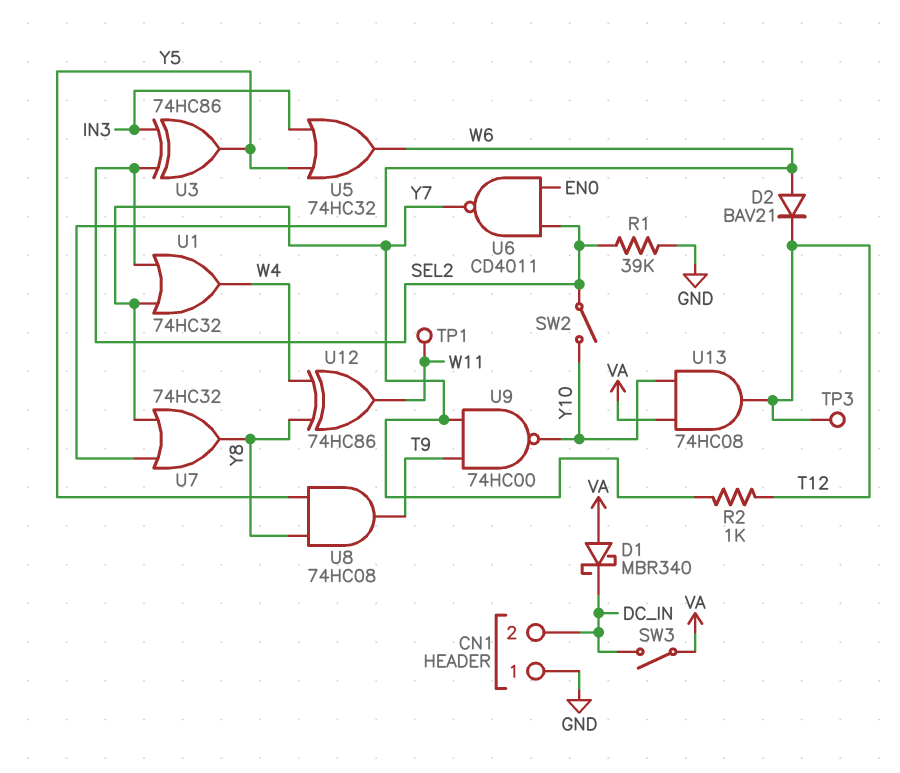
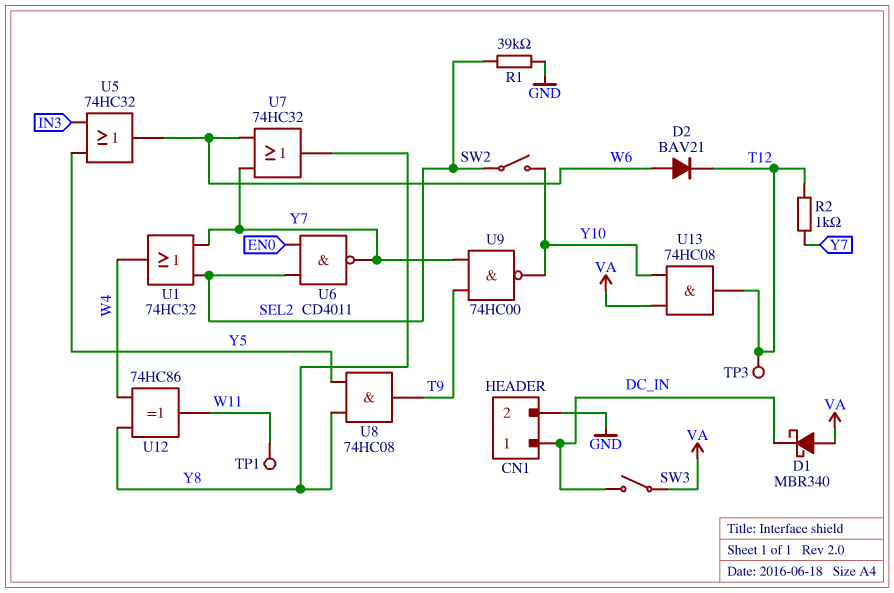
CN1 pin 1: GND -> DC_IN
CN1 pin 2: DC_IN -> GND
U3: XOR 74HC86 (in IN3, in SEL2, out Y5) -> none

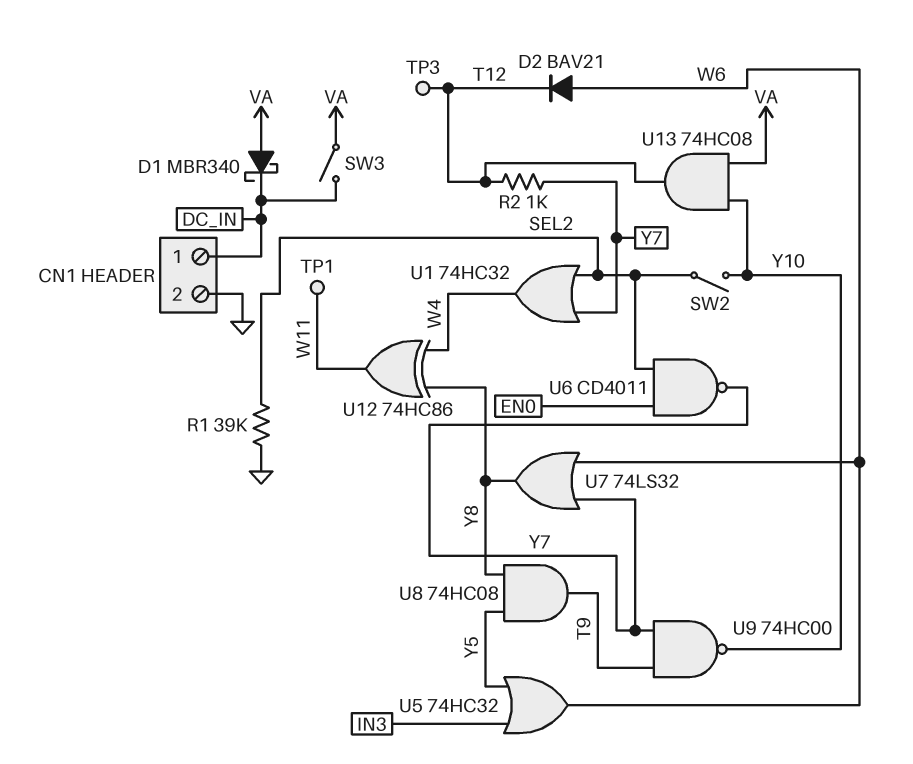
U7: OR 74HC32 (in W6, in Y7, out Y8) -> OR 74LS32 (in W6, in Y7, out Y8)

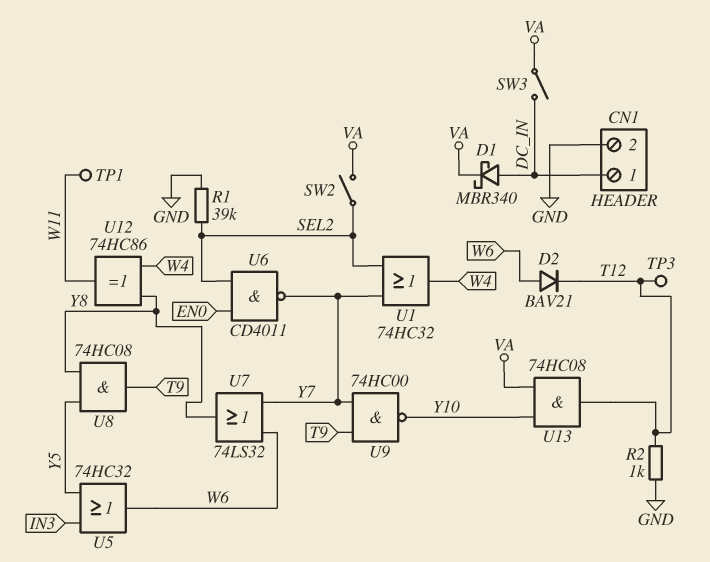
D1: schottky MBR340 (A VA, K DC_IN) -> schottky MBR340 (A DC_IN, K VA)
R2: 1k (T12, Y7) -> 1k (GND, T12)
SW2: switch (SEL2, Y10) -> switch (SEL2, VA)

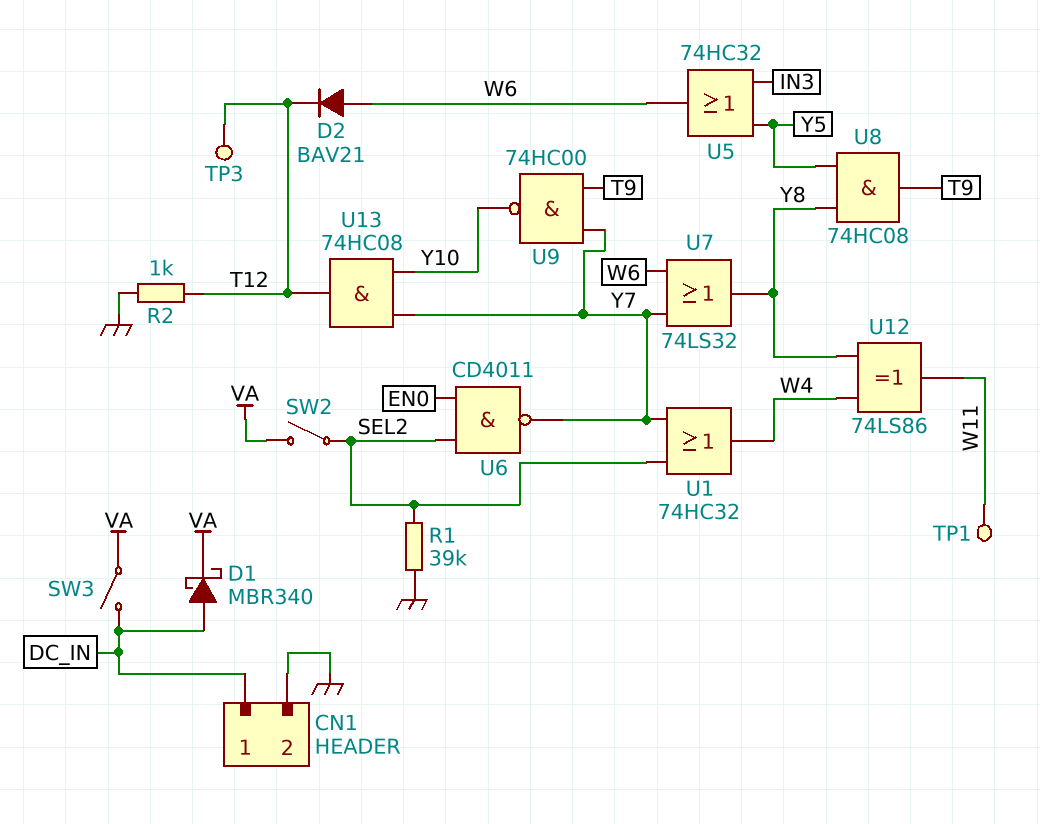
U12: XOR 74HC86 (in W4, in Y8, out W11) -> XOR 74LS86 (in W4, in Y8, out W11)
U13: AND 74HC08 (in VA, in Y10, out T12) -> AND 74HC08 (in Y7, in Y10, out T12)

